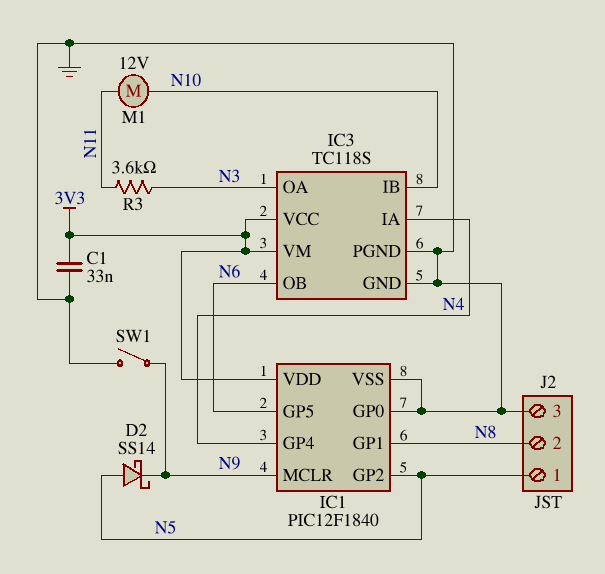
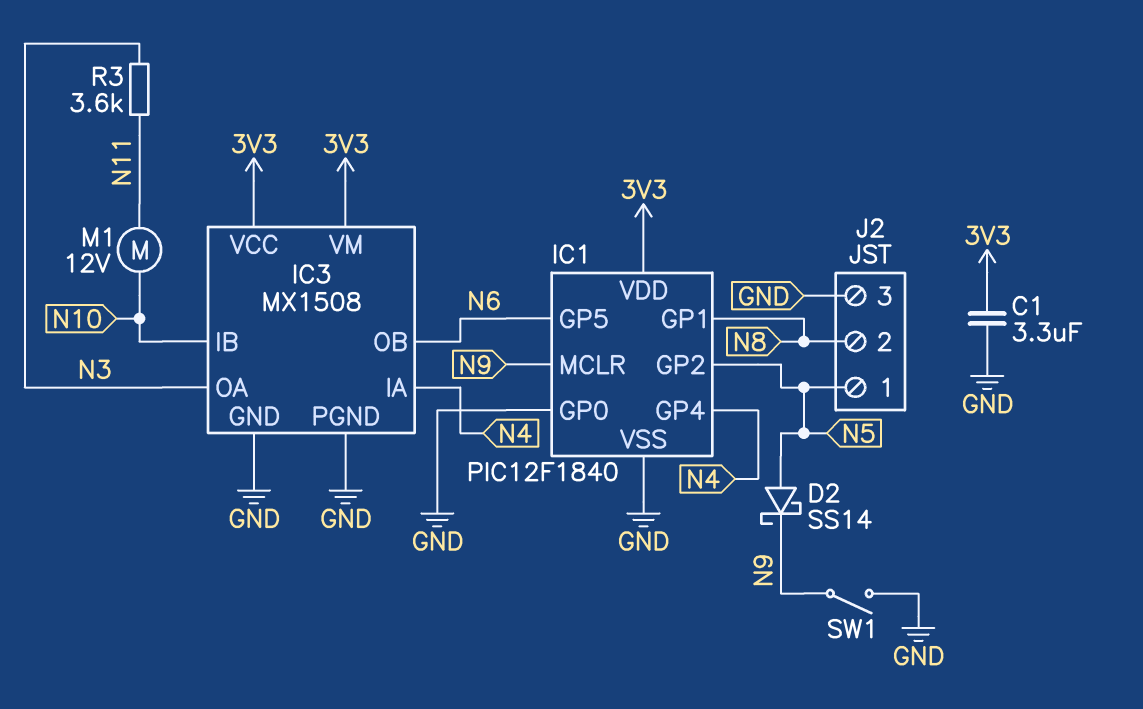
C1: 33nF (3V3, GND) -> 3.3uF (3V3, GND)
IC3: TC118S -> MX1508

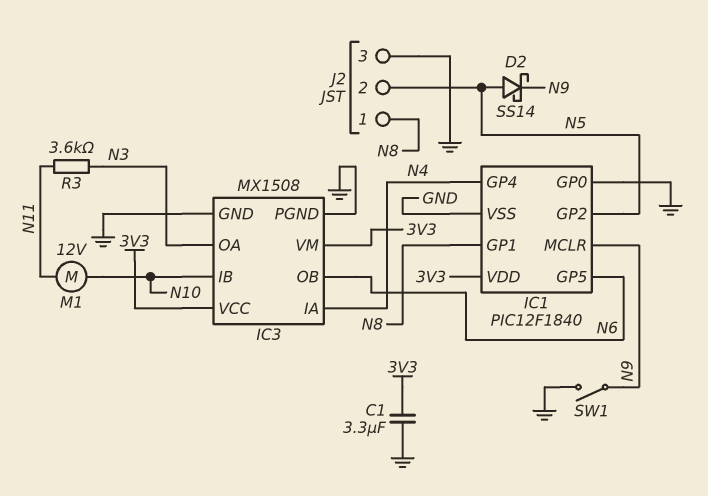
J2 pin 1: N5 -> N8
J2 pin 2: N8 -> N5

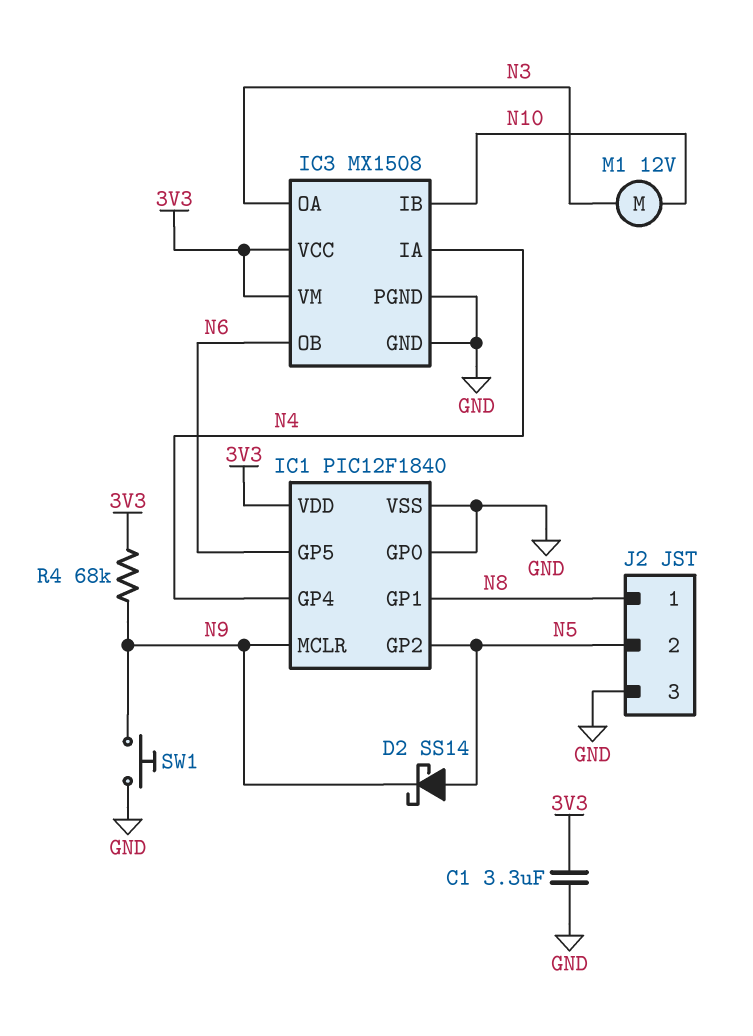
M1: motor 12V (N10, N11) -> motor 12V (N3, N10)
R3: 3.6k (N3, N11) -> none
R4: none -> 68k (3V3, N9)
SW1: switch (GND, N9) -> button (GND, N9)

